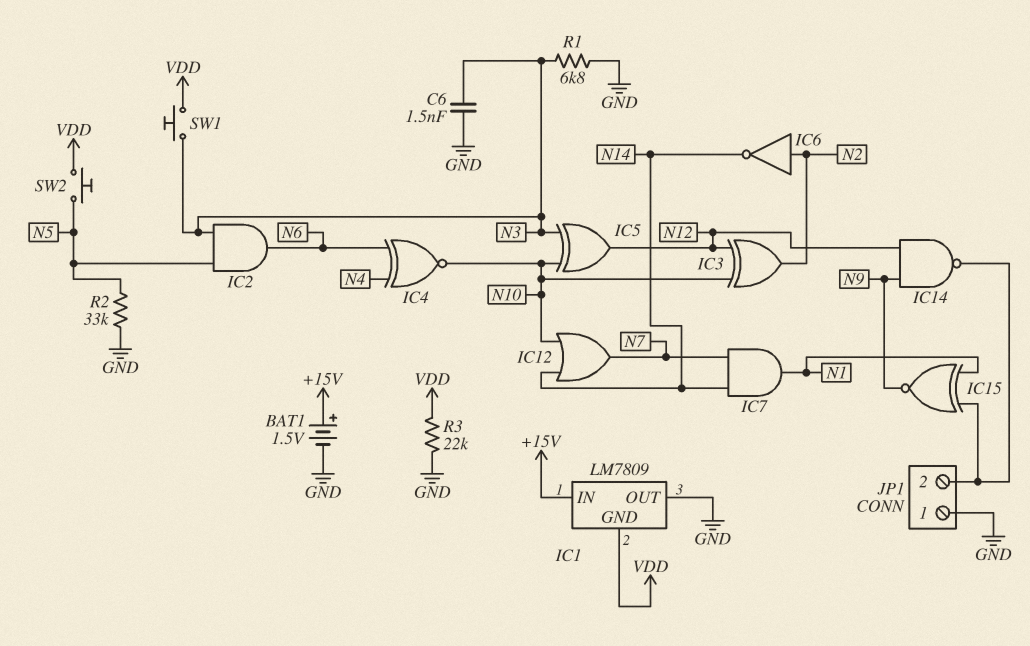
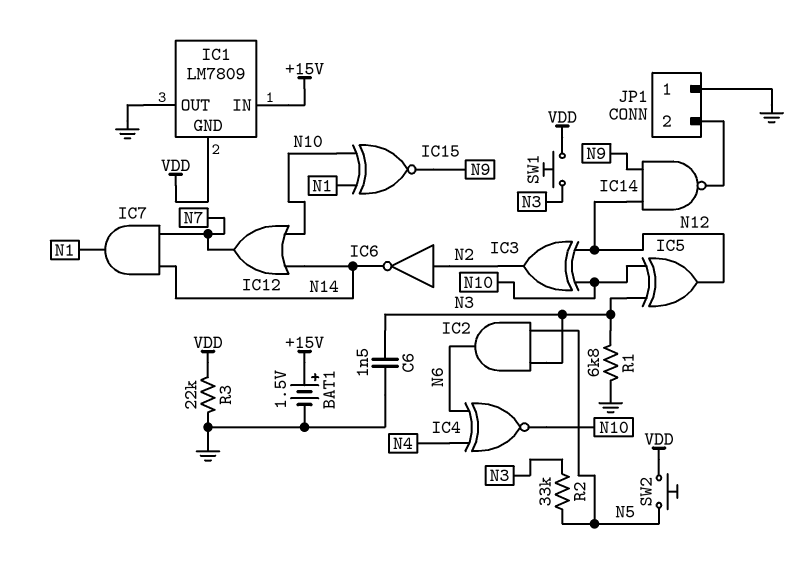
IC15: XNOR (in JP1/2, in N1, out N9) -> XNOR (in N1, in N10, out N9)
R2: 33k (GND, N5) -> 33k (N3, N5)

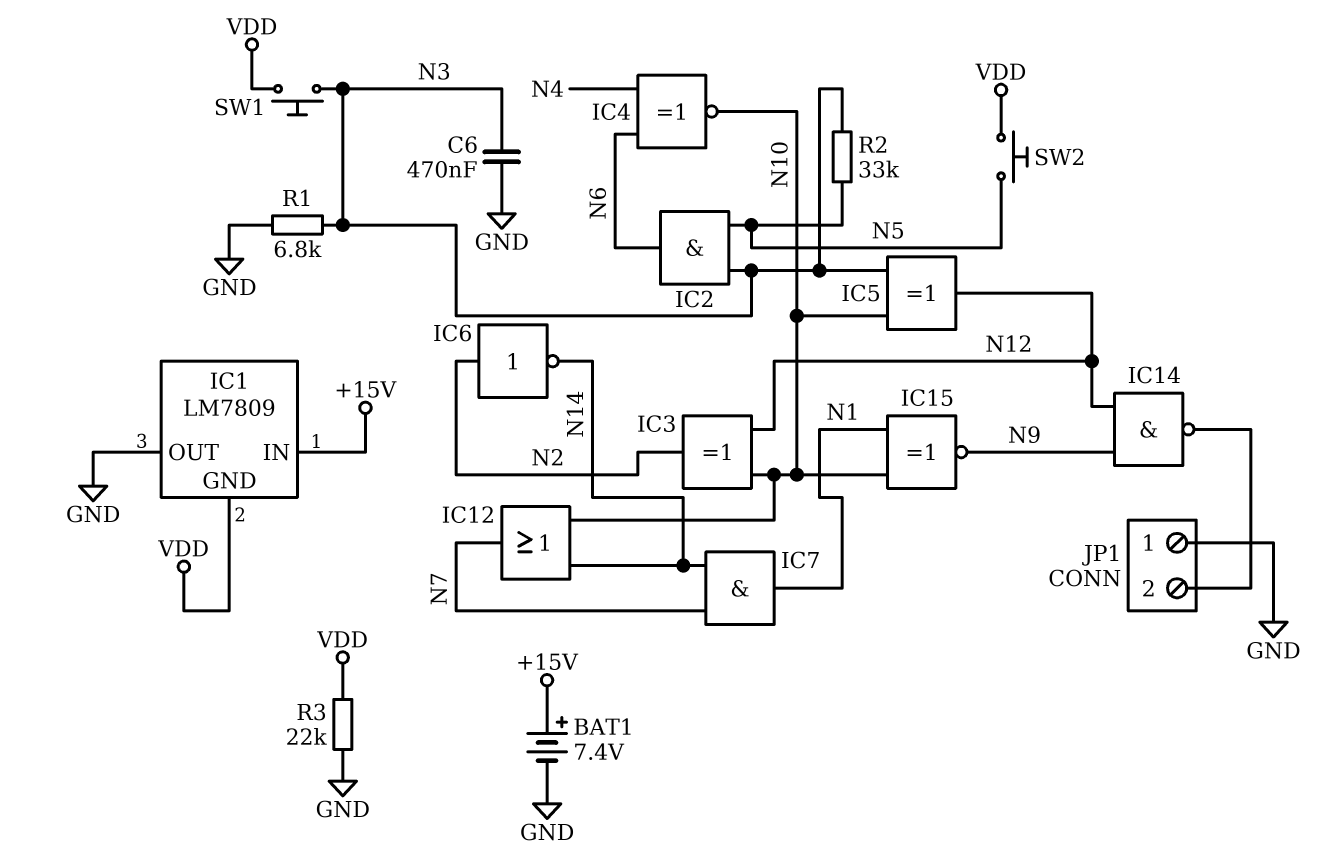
BAT1: 1.5V (plus +15V, minus GND) -> 7.4V (plus +15V, minus GND)
C6: 1.5nF (GND, N3) -> 470nF (GND, N3)

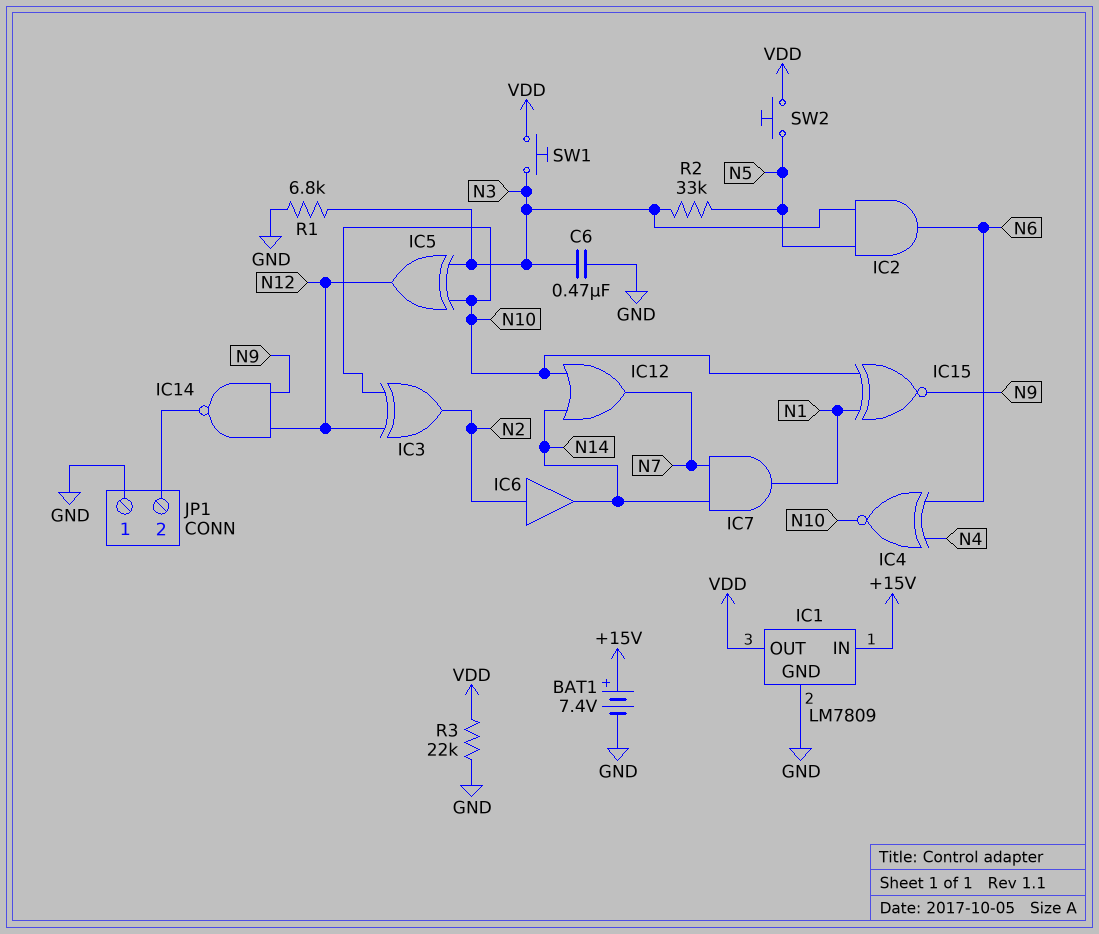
IC1 pin GND: VDD -> GND
IC1 pin OUT: GND -> VDD
IC6: NOT (in N2, out N14) -> buffer (in N2, out N14)

